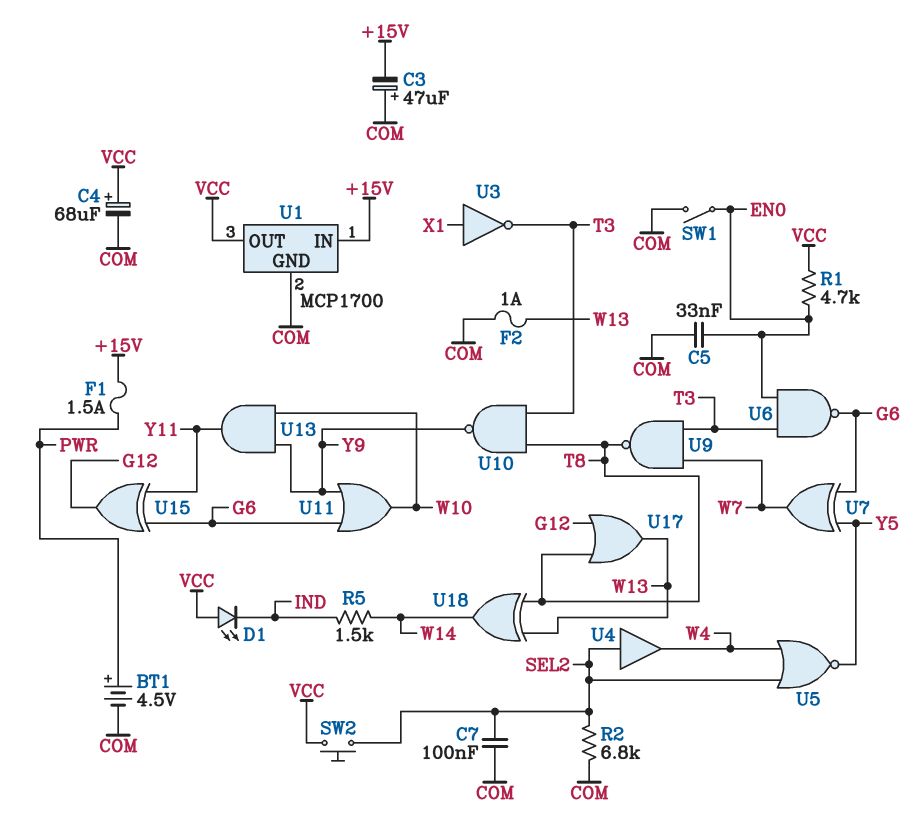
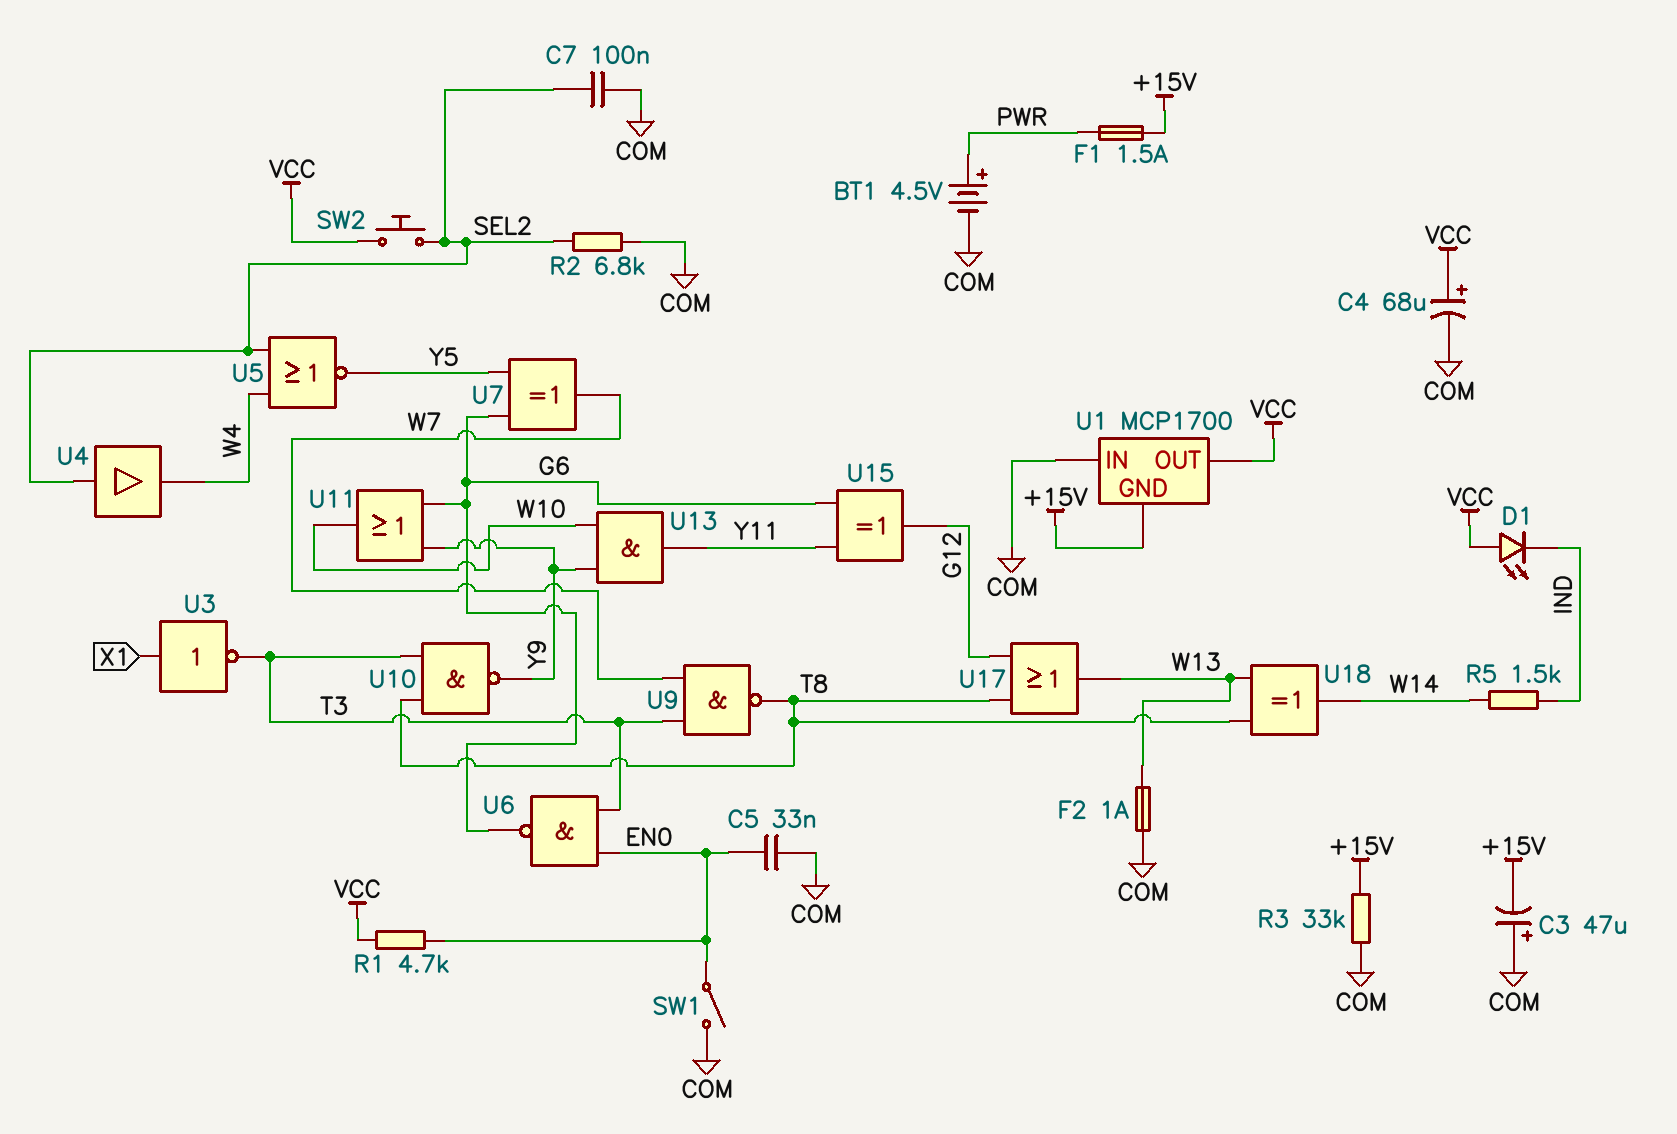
R3: none -> 33k (+15V, COM)
U1 pin GND: COM -> +15V
U1 pin IN: +15V -> COM

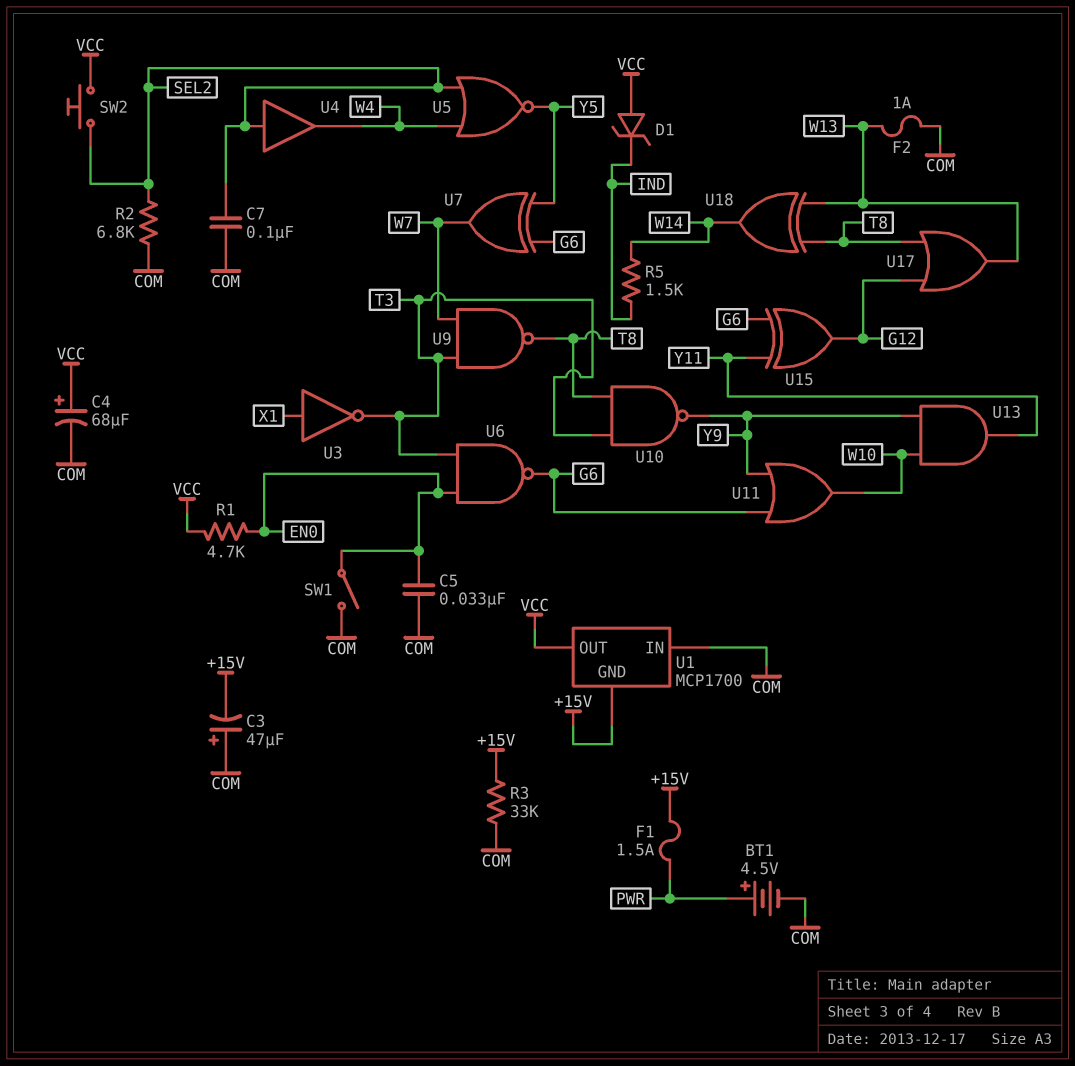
D1: LED (A VCC, K IND) -> zener (A VCC, K IND)

